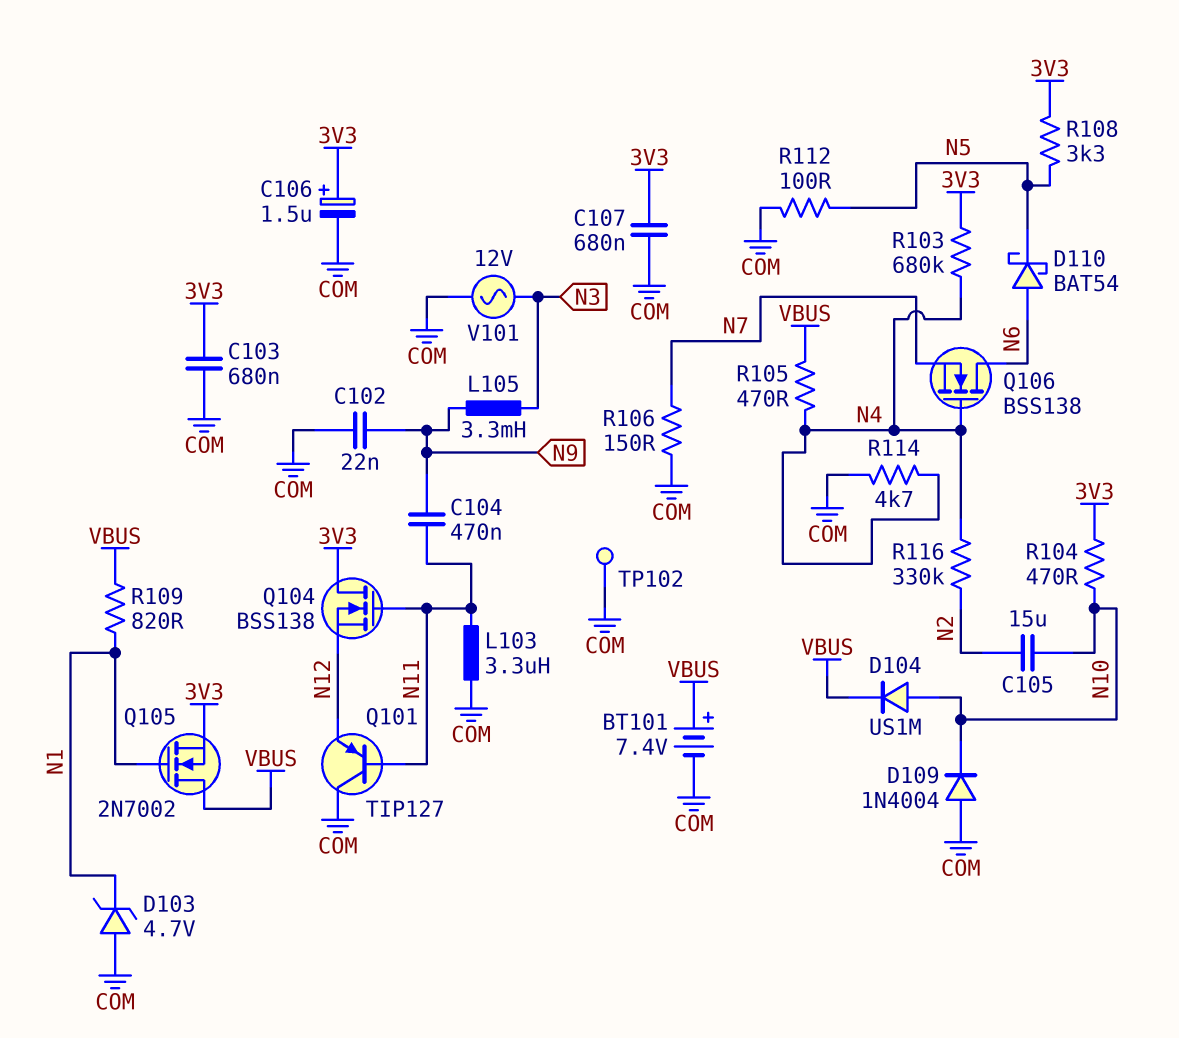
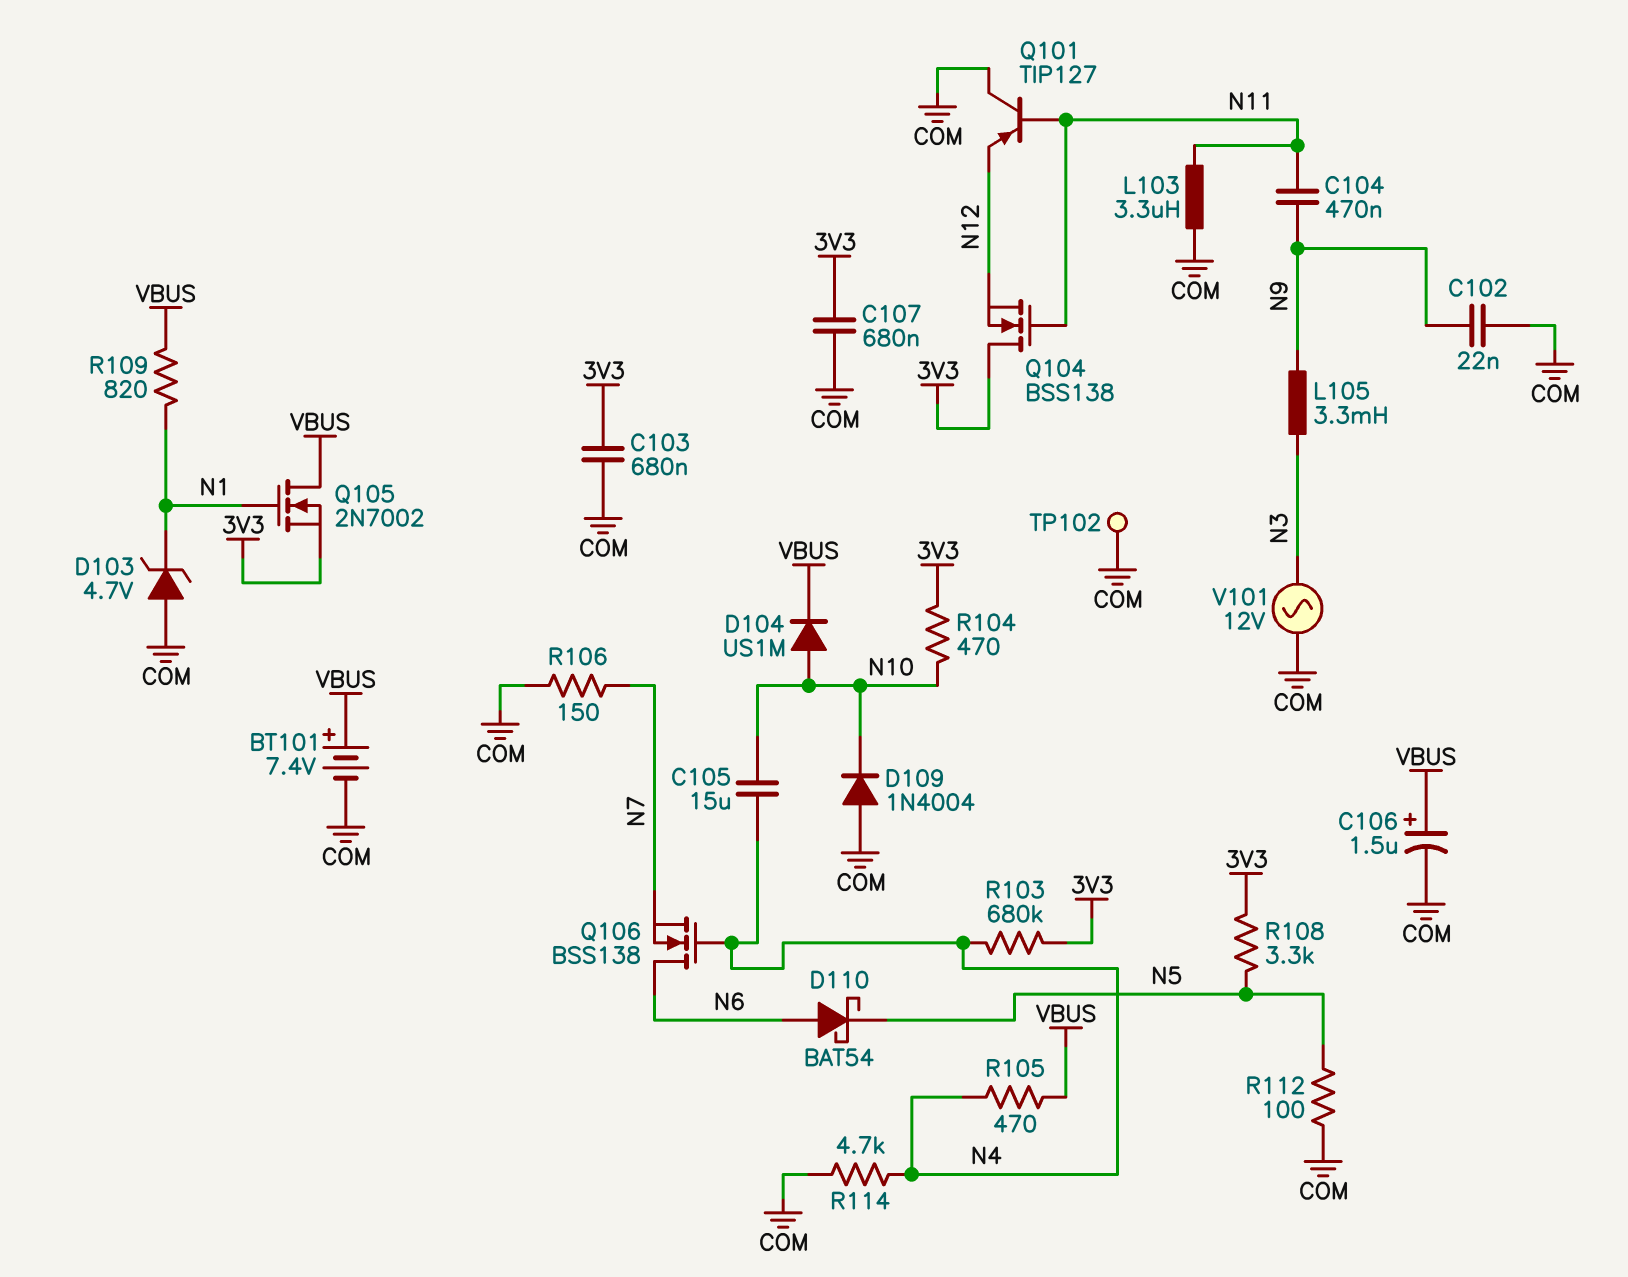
C105: 15uF (N2, N10) -> 15uF (N4, N10)
C106: 1.5uF (plus 3V3, minus COM) -> 1.5uF (plus VBUS, minus COM)
R116: 330k (N2, N4) -> none

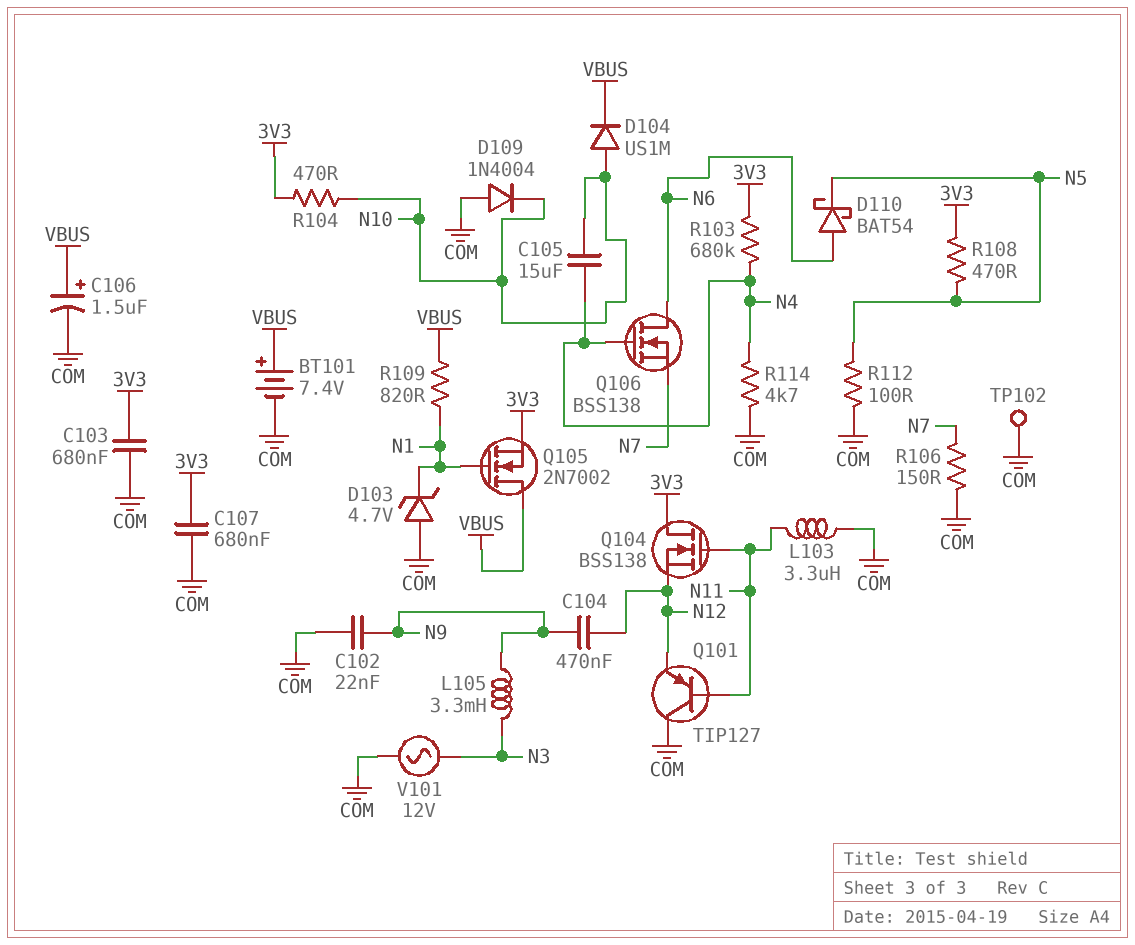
C104: 470nF (N9, N11) -> 470nF (N9, N12)
R105: 470 (N4, VBUS) -> none
R108: 3.3k (3V3, N5) -> 470 (3V3, N5)

